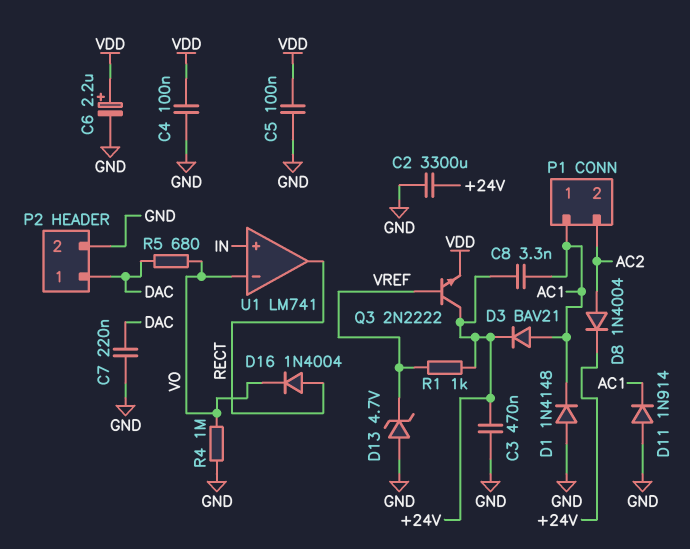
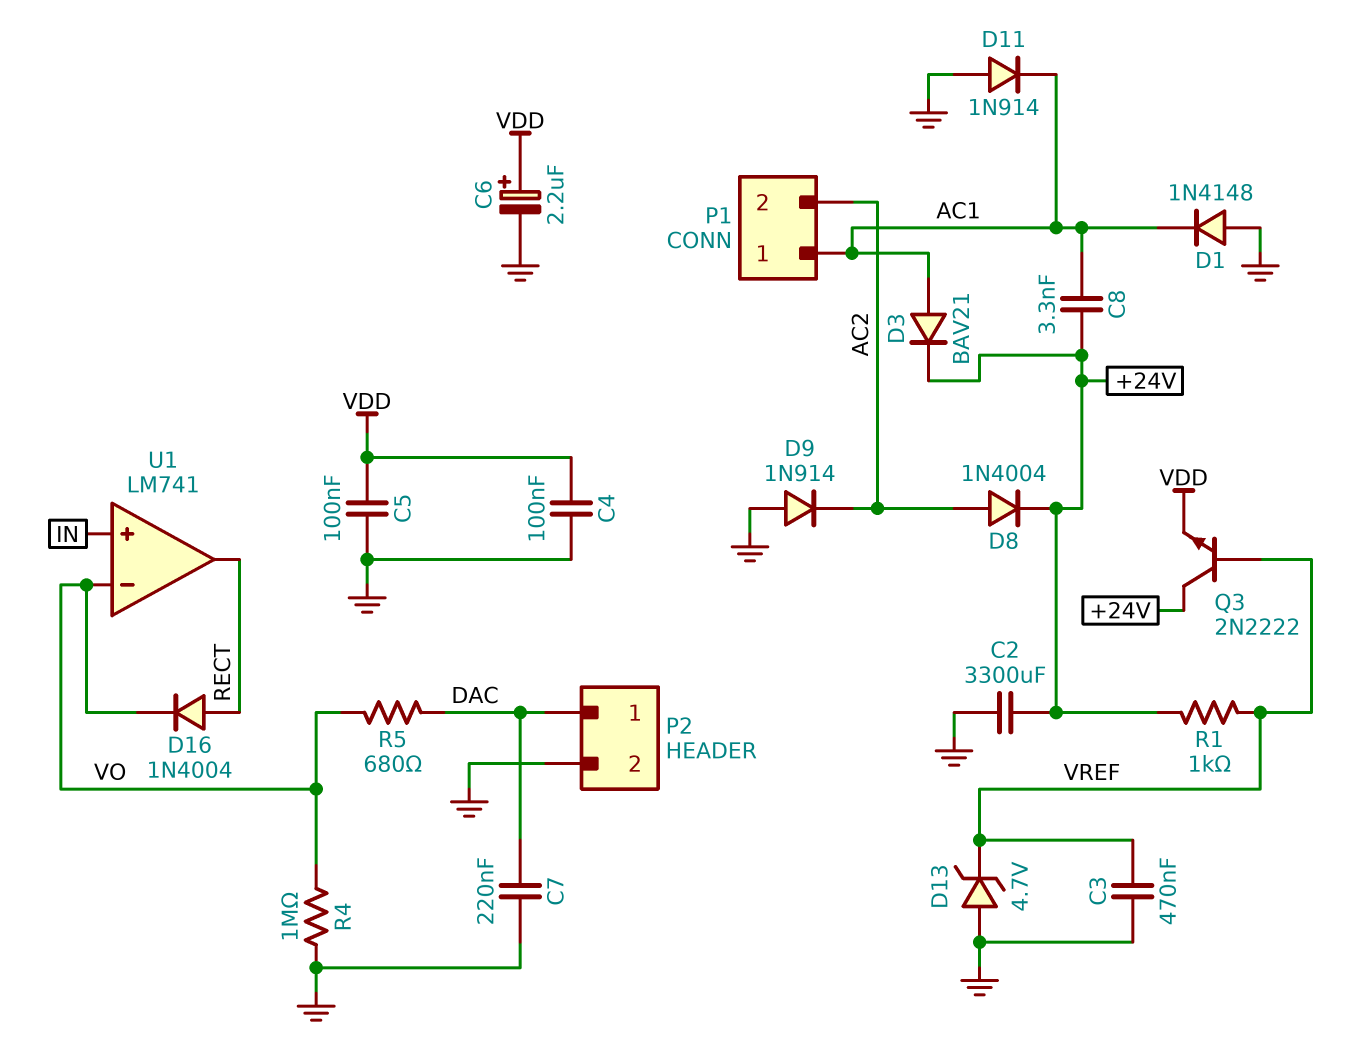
C3: 470nF (+24V, GND) -> 470nF (GND, VREF)
D9: none -> diode 1N914 (A GND, K AC2)

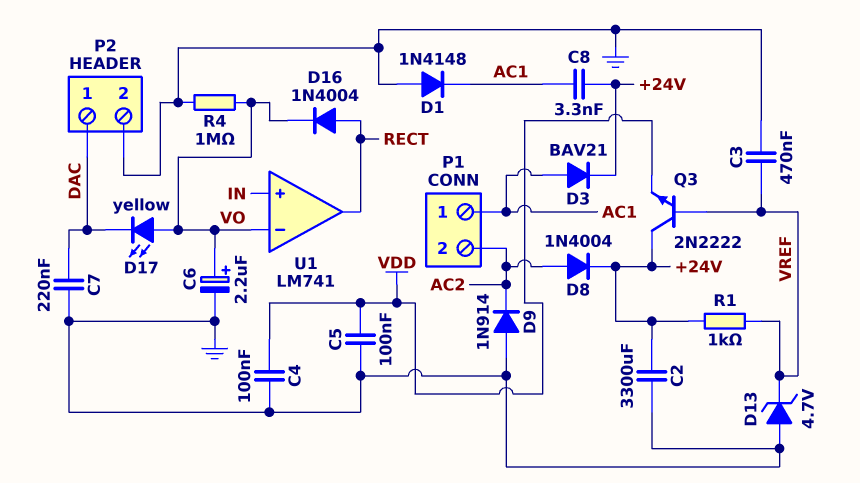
C6: 2.2uF (plus VDD, minus GND) -> 2.2uF (plus VO, minus GND)
D11: diode 1N914 (A GND, K AC1) -> none
D17: none -> LED yellow (A VO, K DAC)
R5: 680 (DAC, VO) -> none

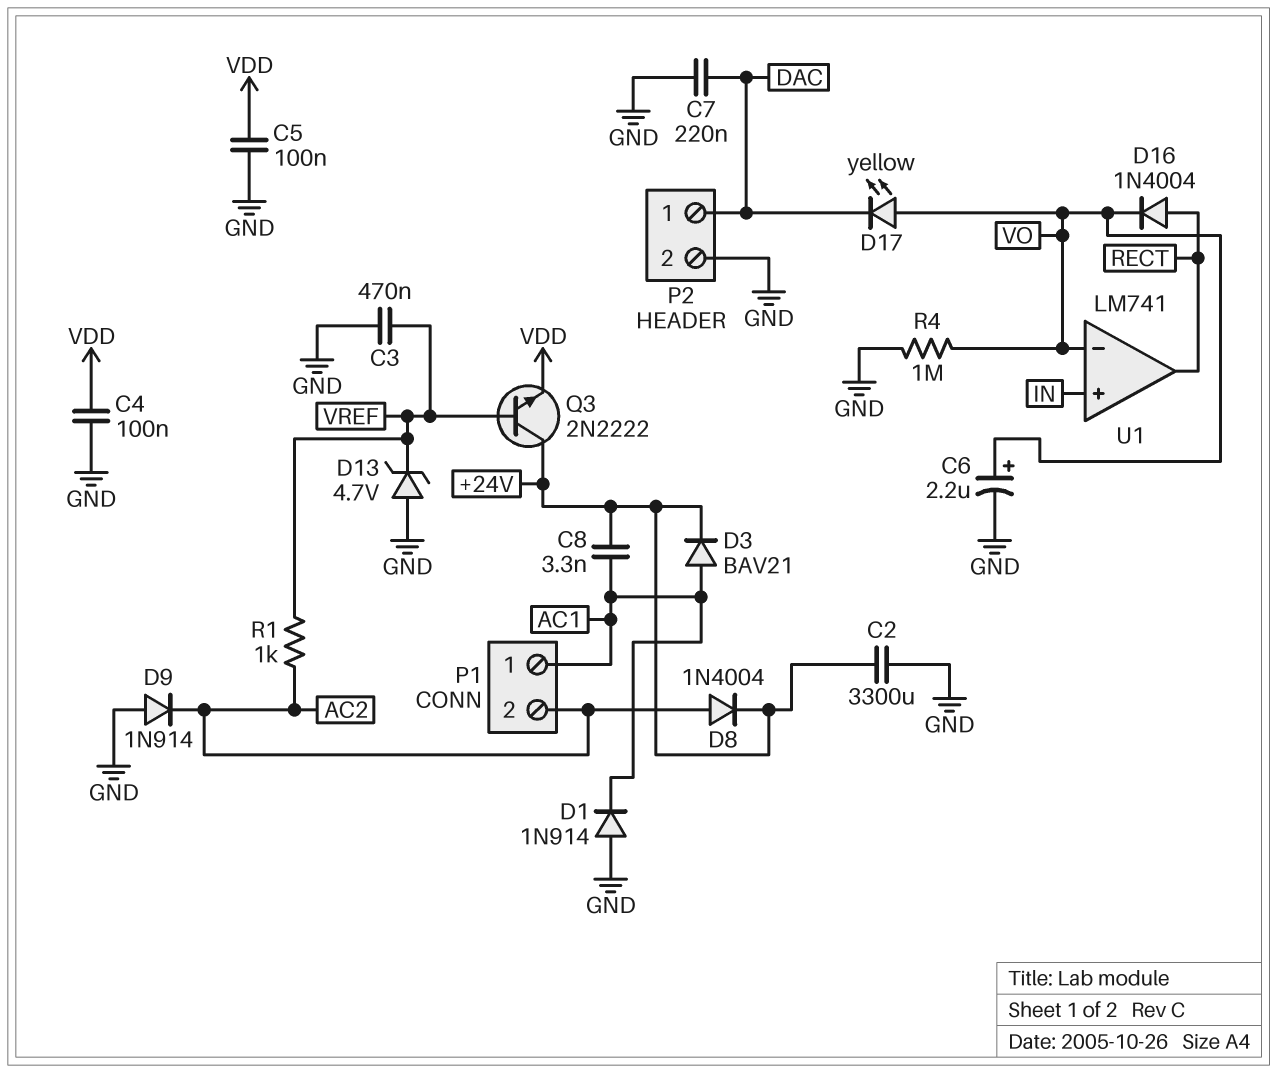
D1: diode 1N4148 (A GND, K AC1) -> diode 1N914 (A GND, K AC1)
R1: 1k (+24V, VREF) -> 1k (AC2, VREF)

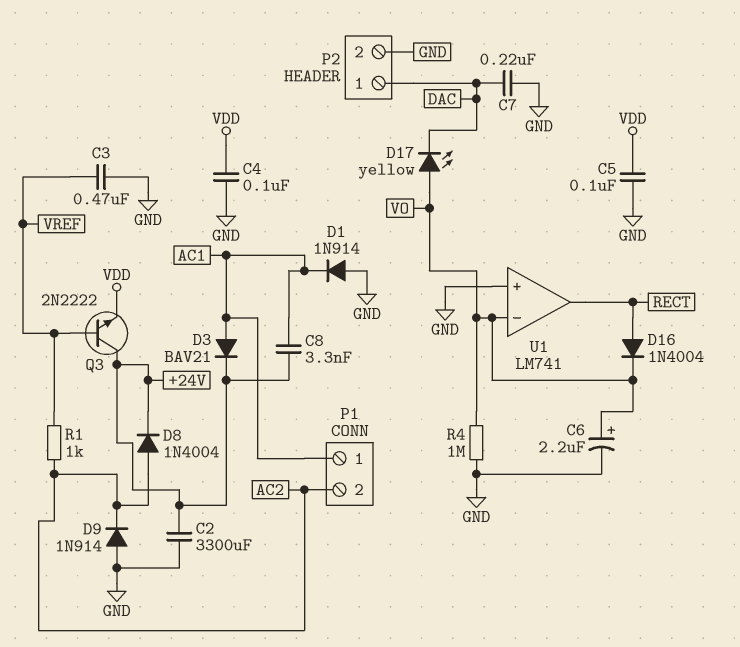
D13: zener 4.7V (A GND, K VREF) -> none
U1 pin in+: IN -> GND

